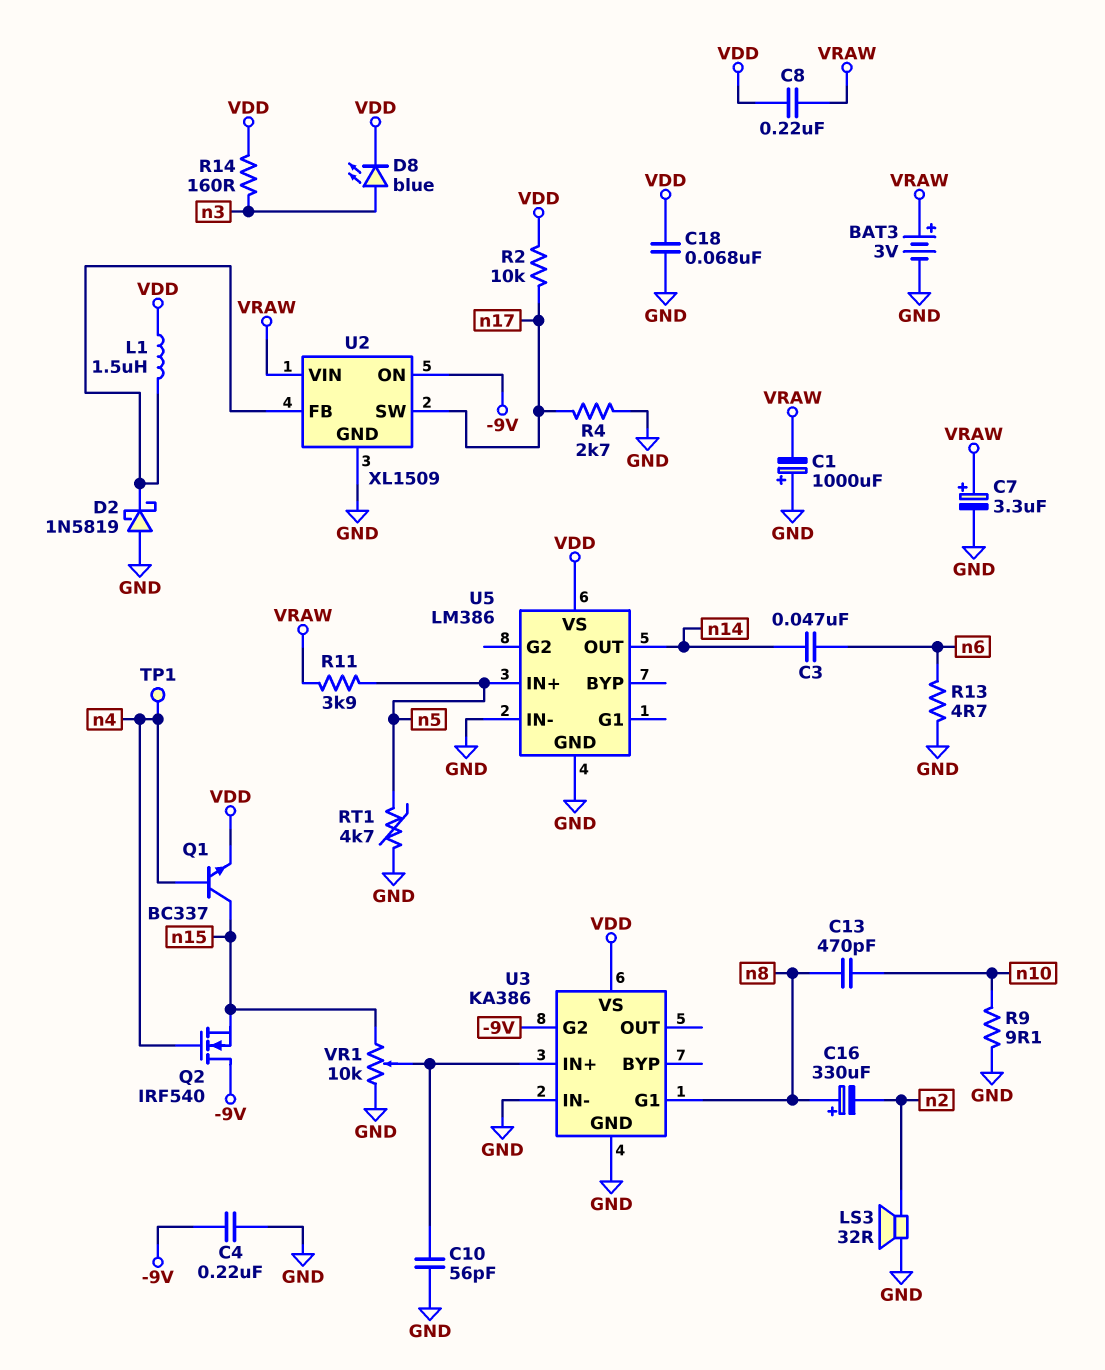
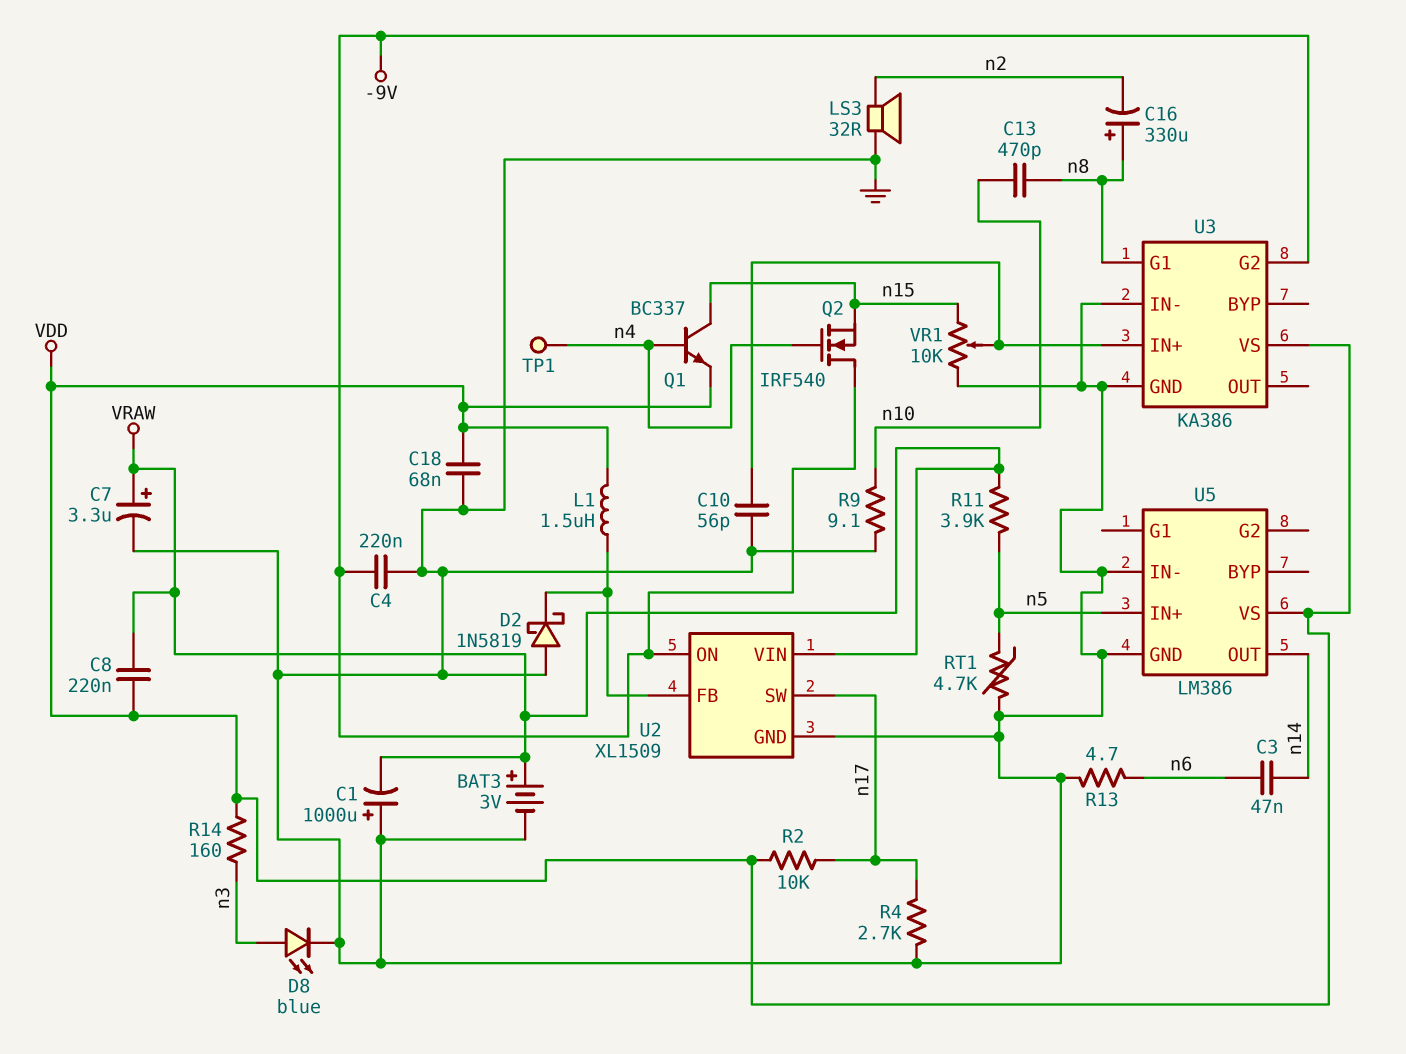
D8: LED blue (A n3, K VDD) -> LED blue (A n3, K GND)

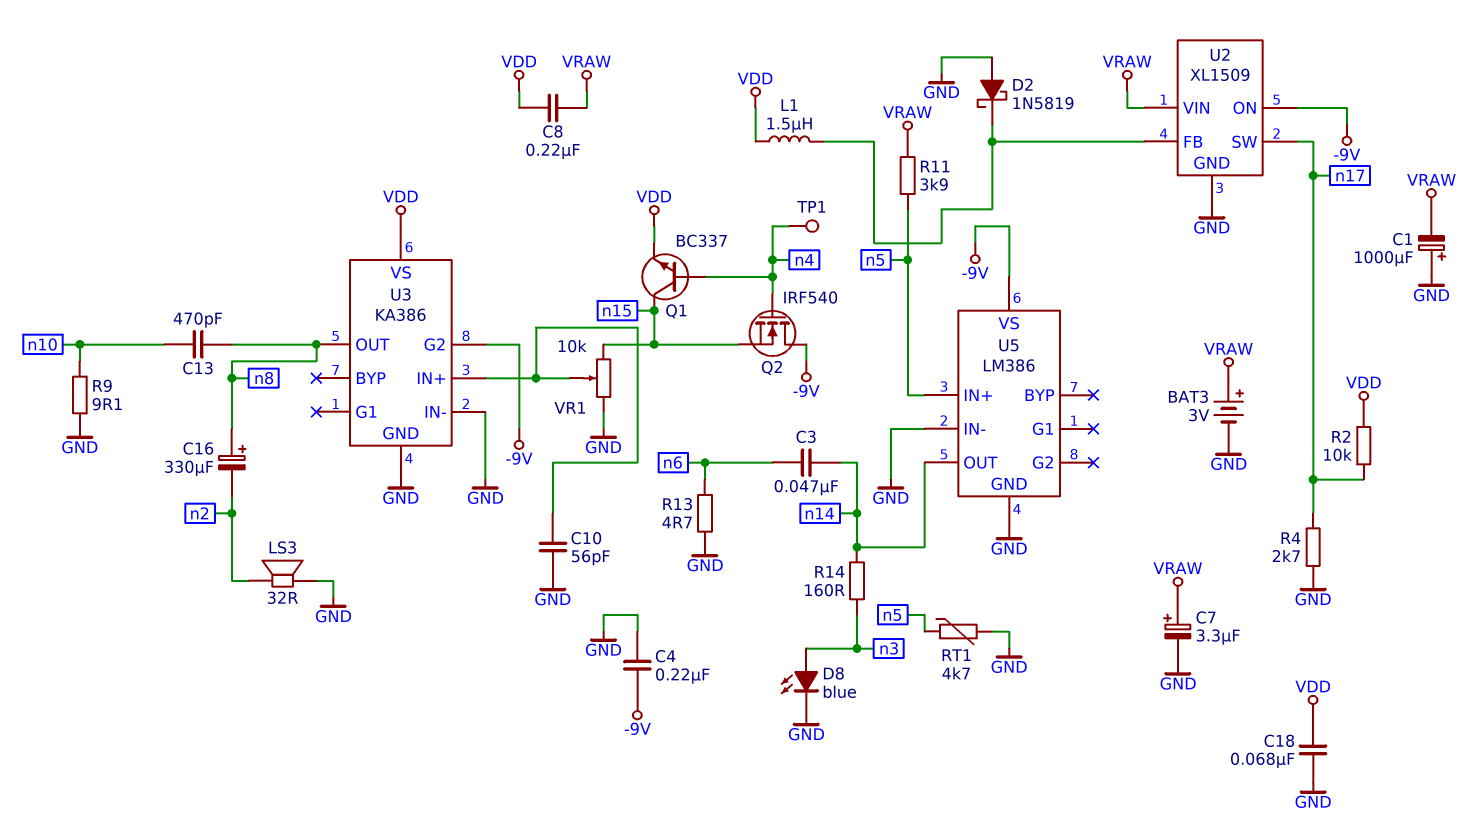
R14: 160 (VDD, n3) -> 160 (n3, n14)
U3 pin G1: n8 -> none
U3 pin OUT: none -> n8
U5 pin VS: VDD -> -9V

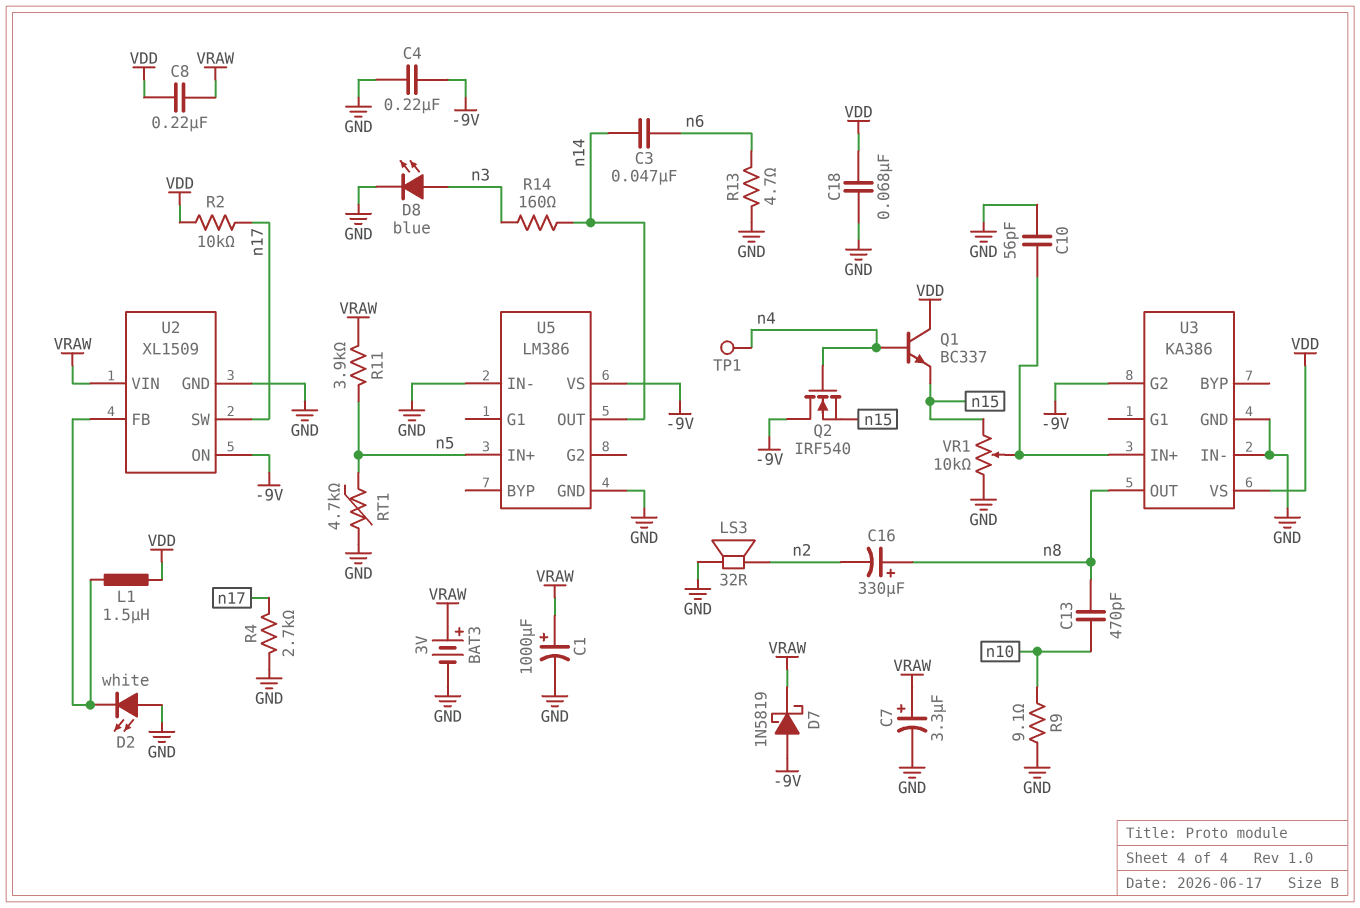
C1: 1000uF (plus GND, minus VRAW) -> 1000uF (plus VRAW, minus GND)
D2: schottky 1N5819 (A GND, K U2/FB) -> LED white (A GND, K U2/FB)
D7: none -> schottky 1N5819 (A -9V, K VRAW)
Q1: NPN BC337 (B n4, C n15, E VDD) -> NPN BC337 (B n4, C VDD, E n15)

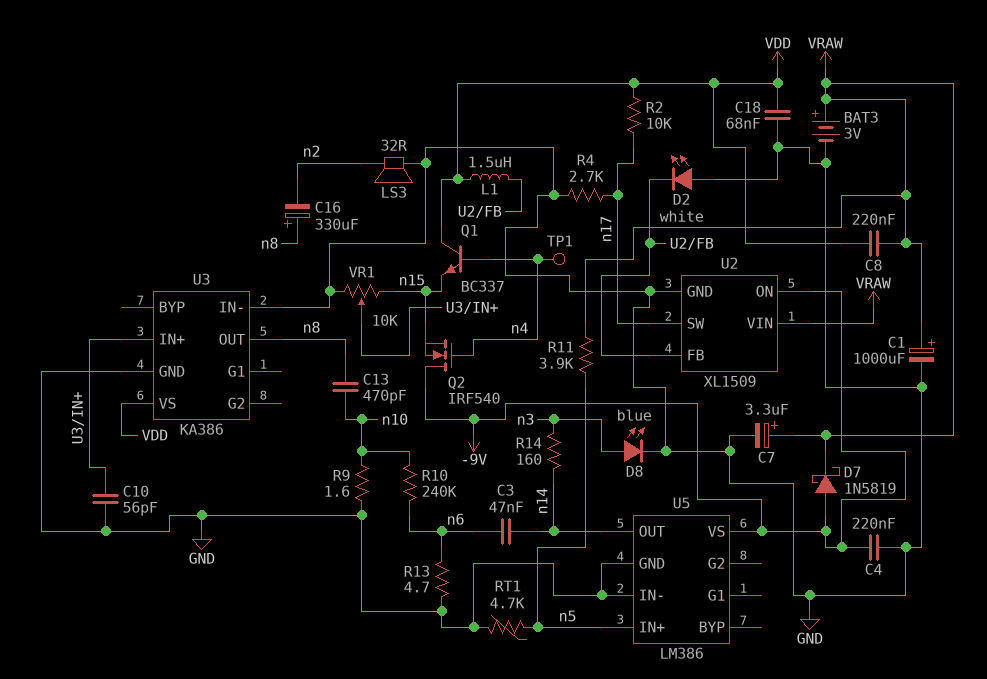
R9: 9.1 (GND, n10) -> 1.6 (GND, n10)
R10: none -> 240k (n6, n10)
U3 pin G2: -9V -> none

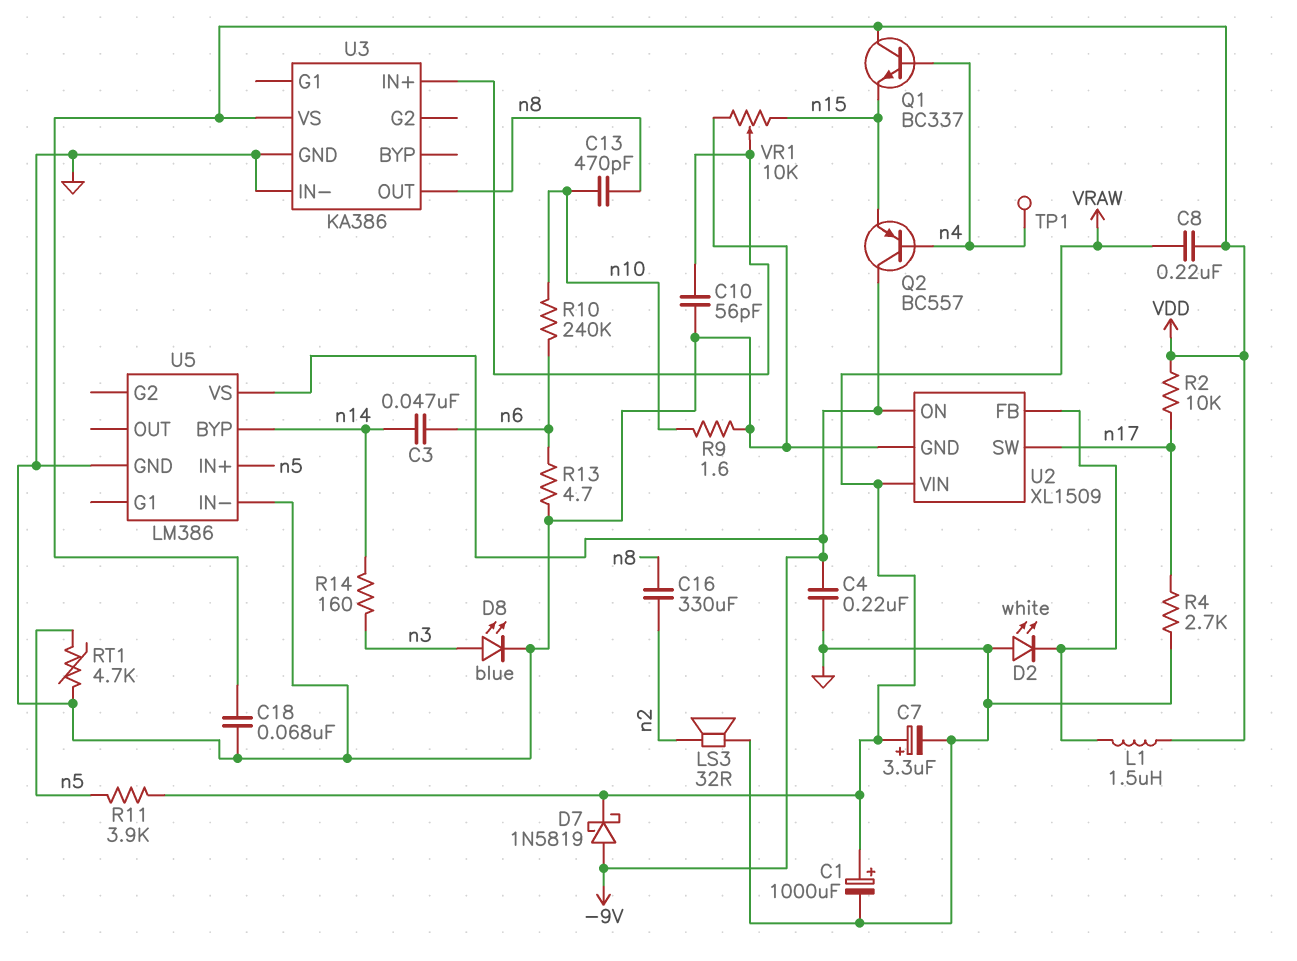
BAT3: 3V (plus VRAW, minus GND) -> none
C16: 330uF (plus n8, minus n2) -> 330uF (n2, n8)
Q2: NMOS IRF540 (G n4, D -9V, S n15) -> PNP BC557 (B n4, C -9V, E n15)
U5 pin BYP: none -> n14
U5 pin OUT: n14 -> none

